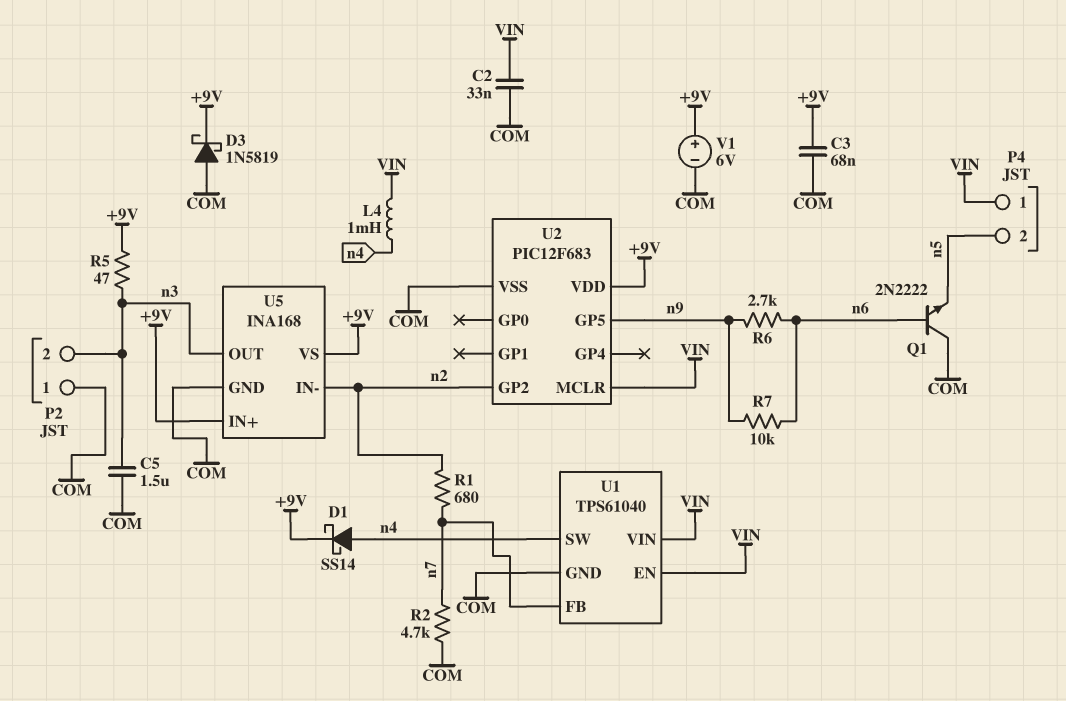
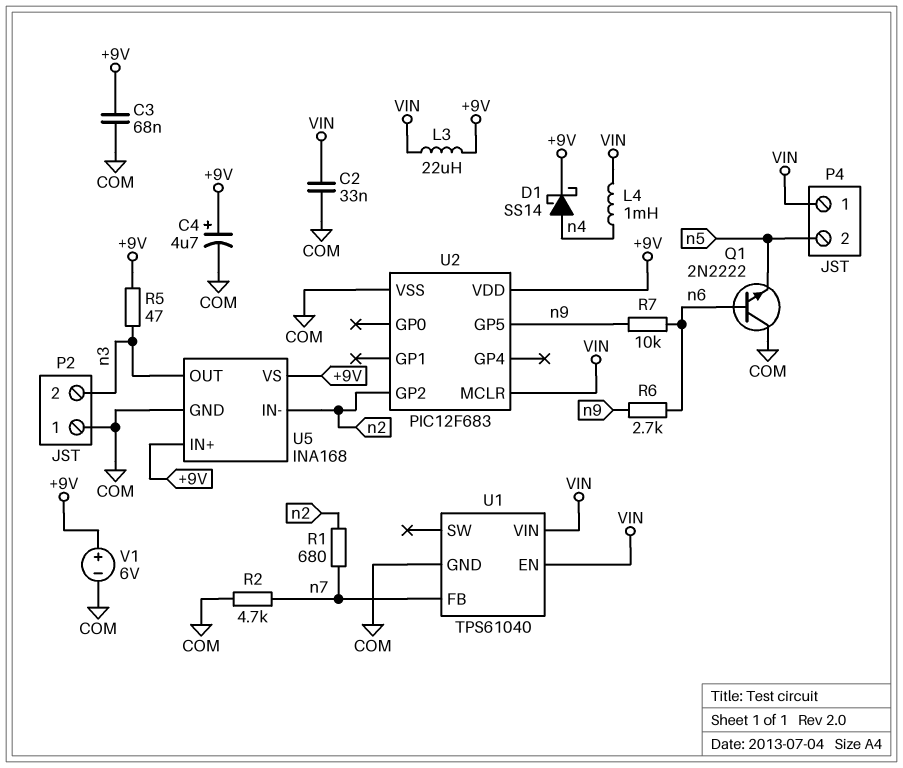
C4: none -> 4.7uF (plus +9V, minus COM)
C5: 1.5uF (COM, n3) -> none
D3: schottky 1N5819 (A COM, K +9V) -> none
L3: none -> 22uH (+9V, VIN)
U1 pin SW: n4 -> none

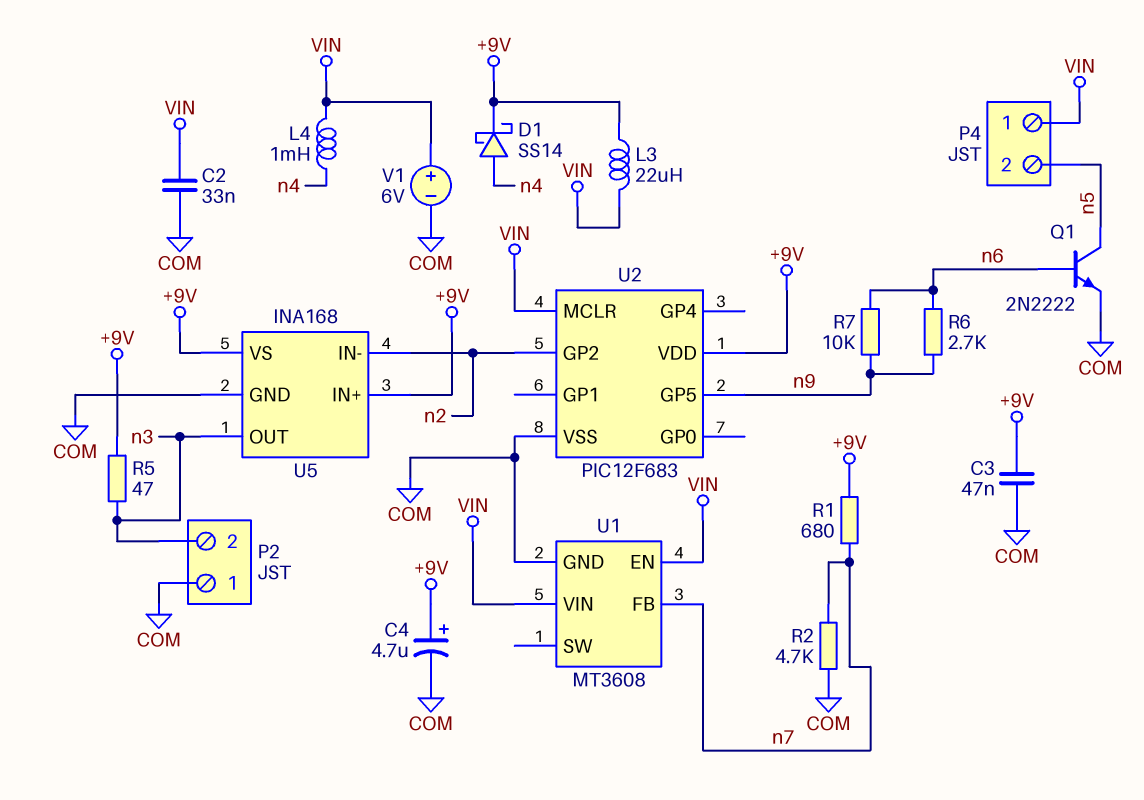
C3: 68nF (+9V, COM) -> 47nF (+9V, COM)
Q1: NPN 2N2222 (B n6, C COM, E n5) -> NPN 2N2222 (B n6, C n5, E COM)
R1: 680 (n2, n7) -> 680 (+9V, n7)
U1: TPS61040 -> MT3608
V1: 6V (plus +9V, minus COM) -> 6V (plus VIN, minus COM)

